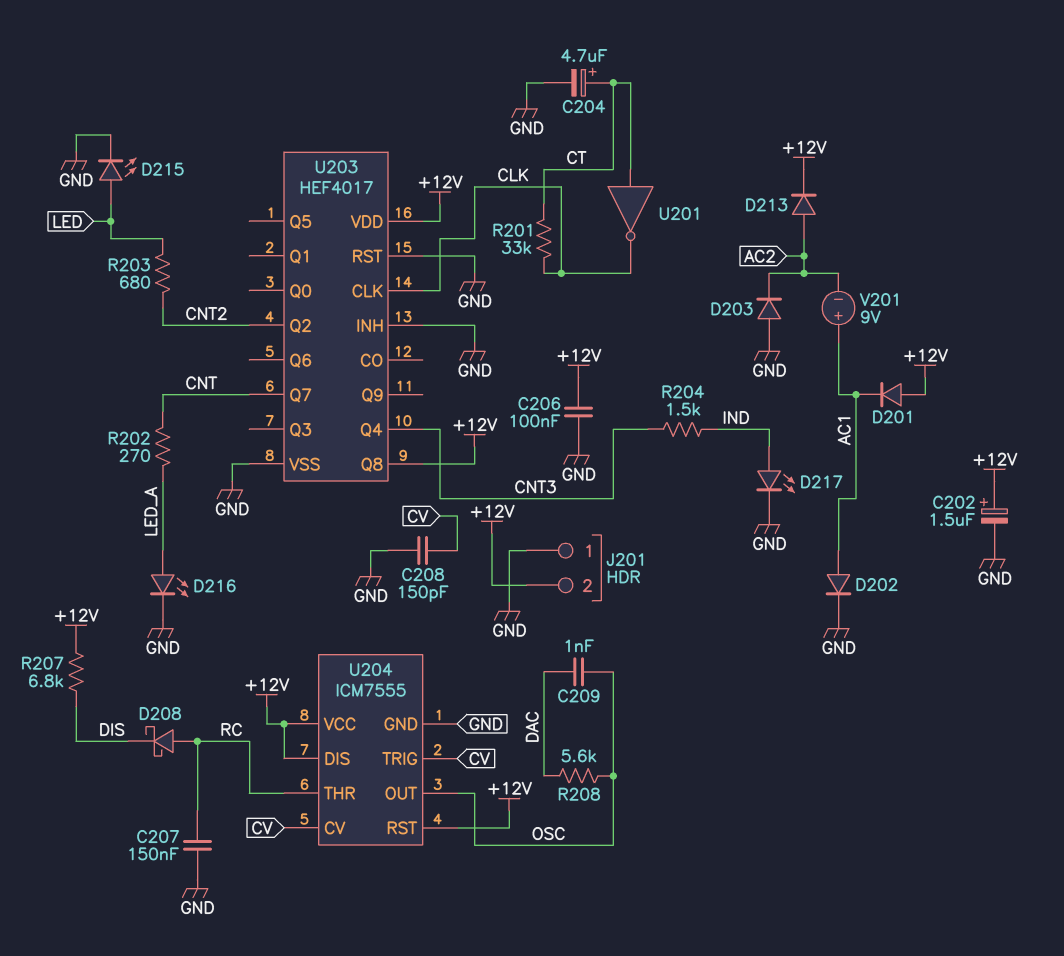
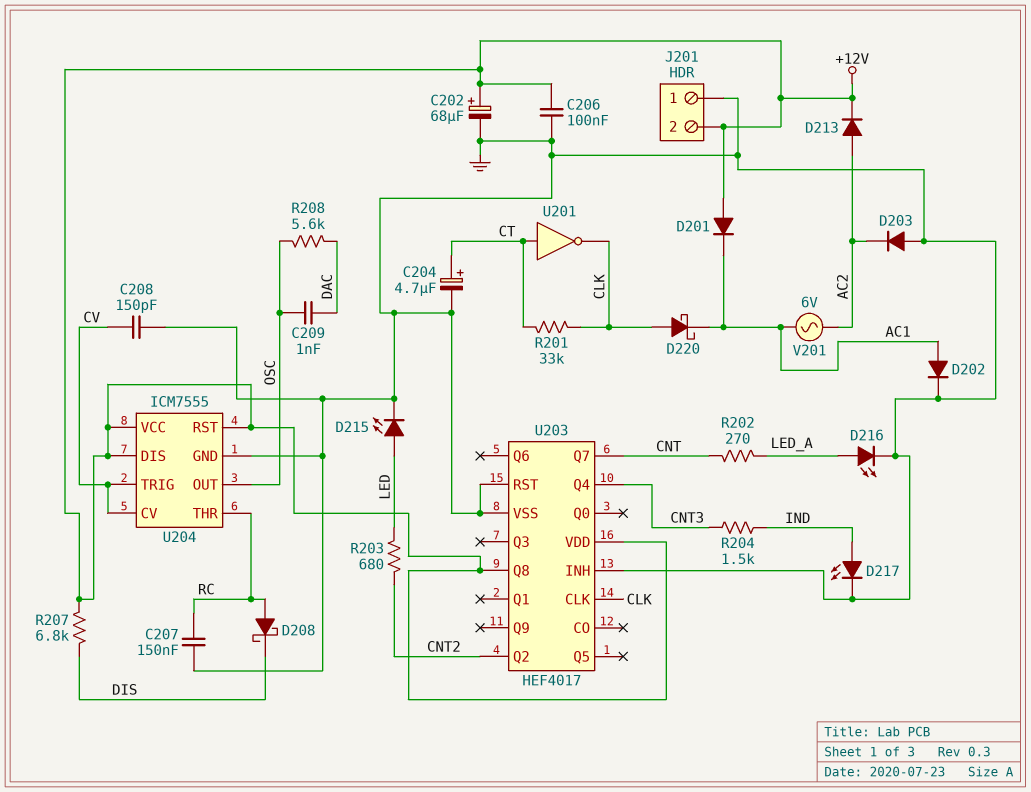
C202: 1.5uF (plus +12V, minus GND) -> 68uF (plus +12V, minus GND)
D220: none -> schottky (A CLK, K AC1)
V201: 9V (plus AC1, minus AC2) -> AC 6V (AC1, AC2)

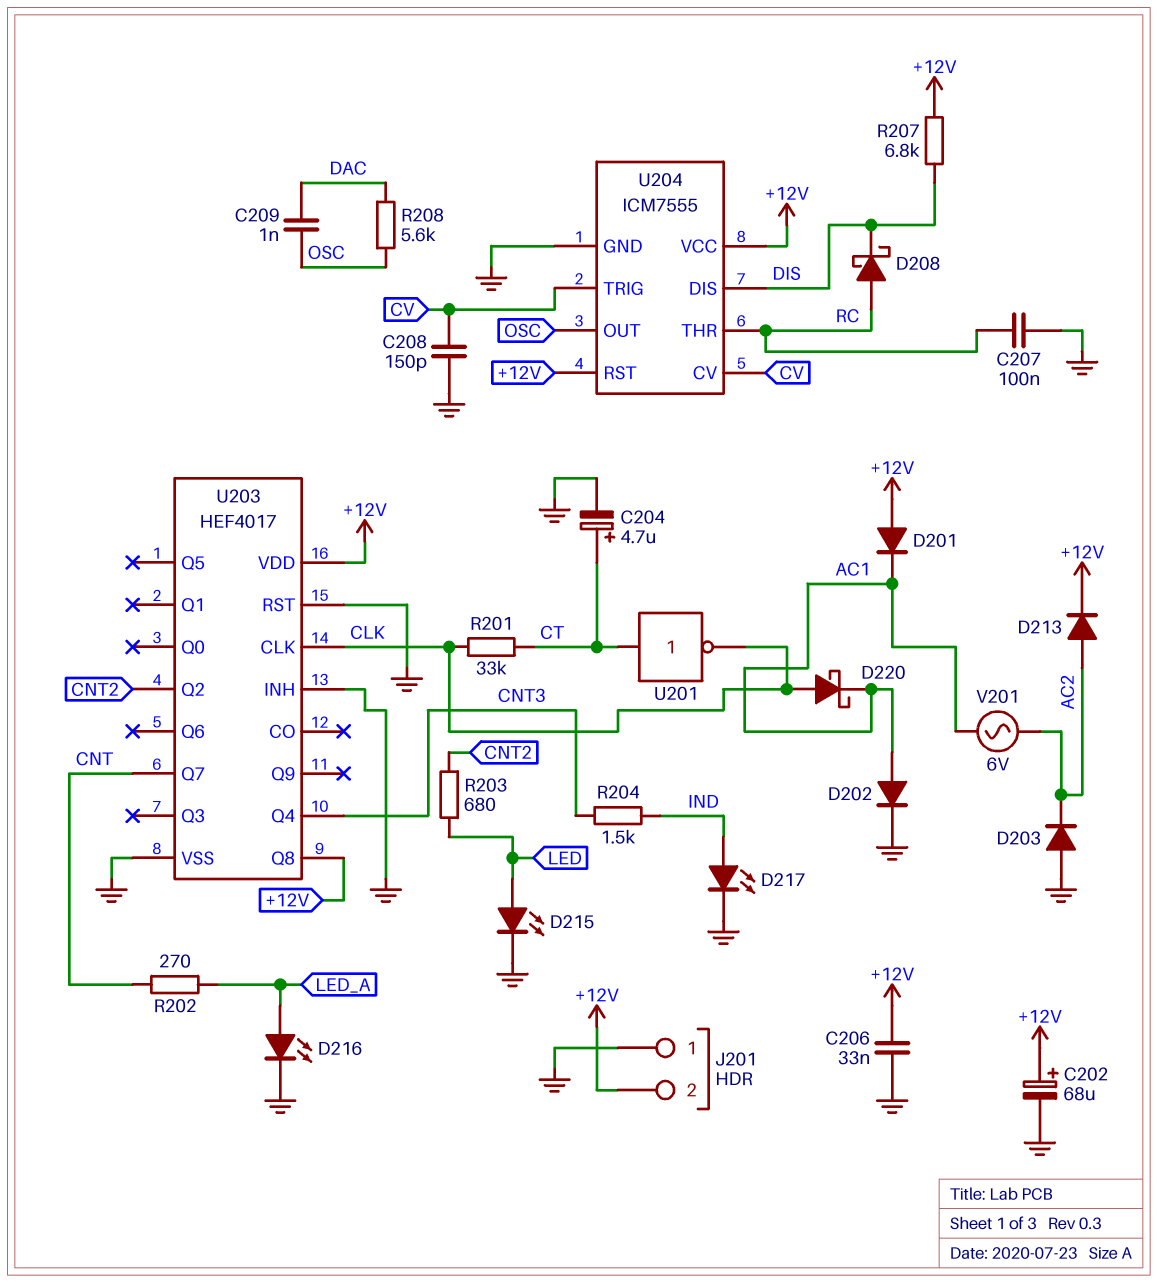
C206: 100nF (+12V, GND) -> 33nF (+12V, GND)
C207: 150nF (GND, RC) -> 100nF (GND, RC)
U204 pin DIS: +12V -> DIS

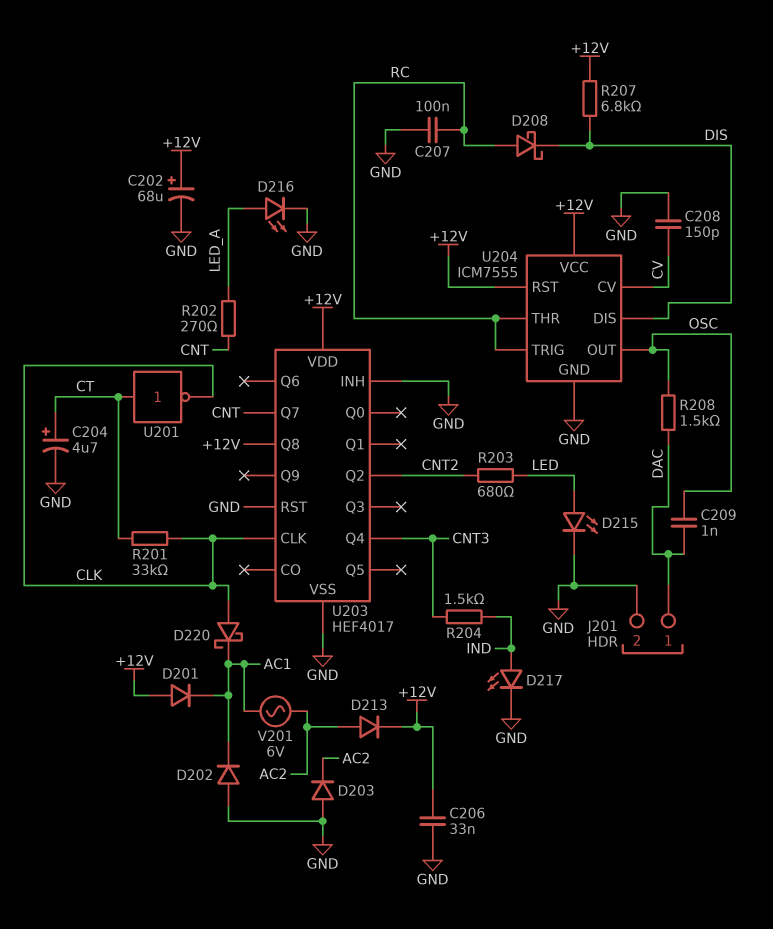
D202: diode (A AC1, K GND) -> diode (A GND, K AC1)
J201 pin 1: GND -> DAC
J201 pin 2: +12V -> GND
R208: 5.6k (DAC, OSC) -> 1.5k (DAC, OSC)
U204 pin TRIG: CV -> RC

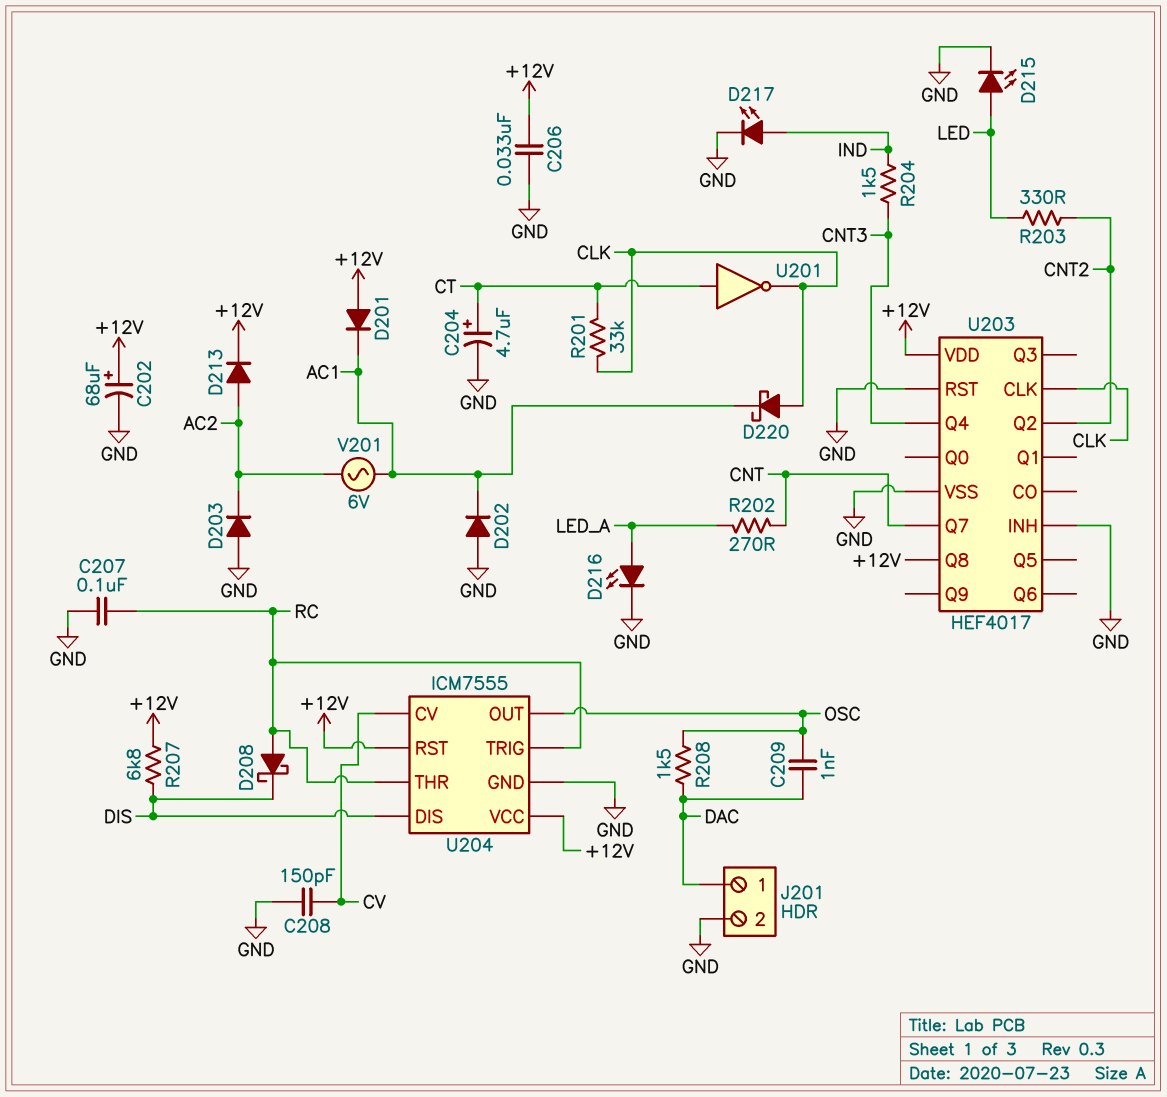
R203: 680 (CNT2, LED) -> 330 (CNT2, LED)

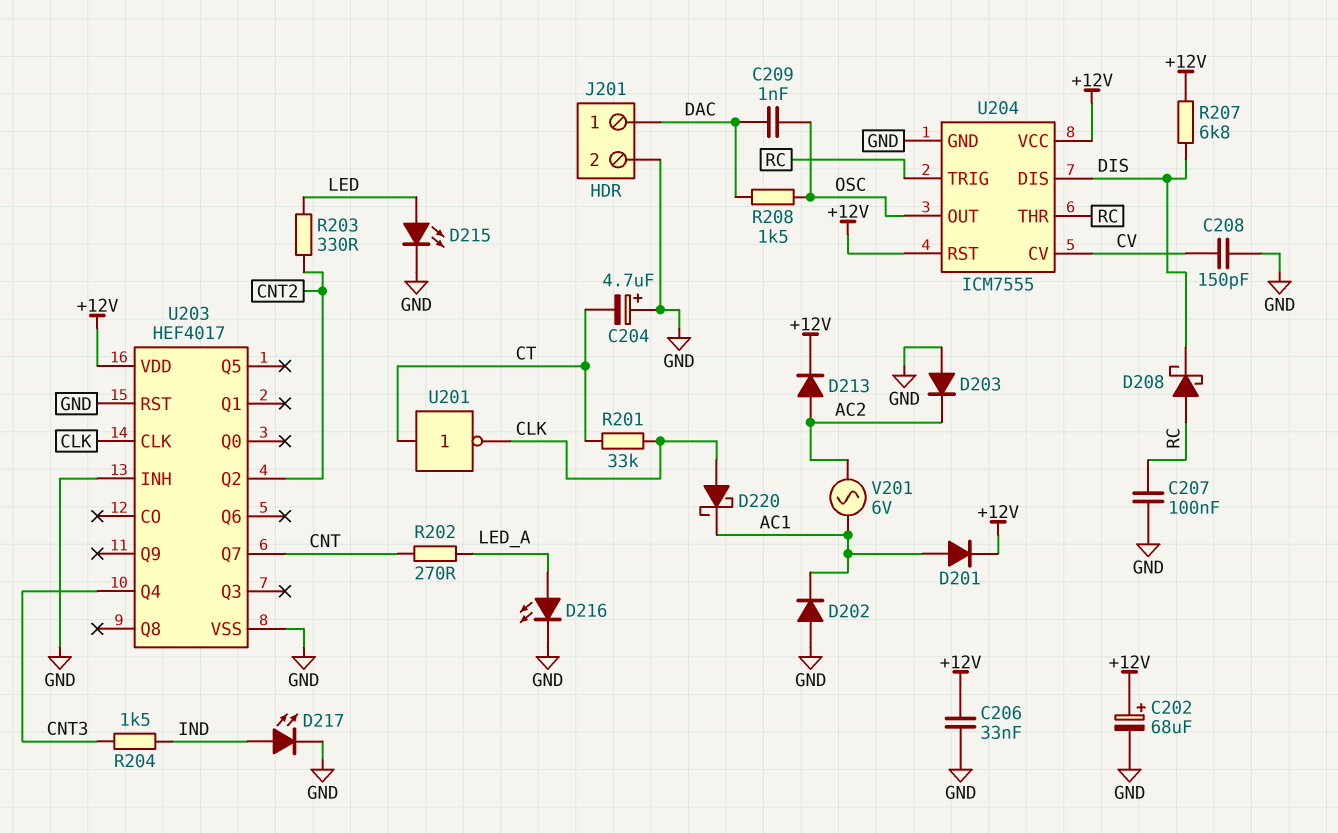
C204: 4.7uF (plus CT, minus GND) -> 4.7uF (plus GND, minus CT)
D201: diode (A +12V, K AC1) -> diode (A AC1, K +12V)
U203 pin Q8: +12V -> none

